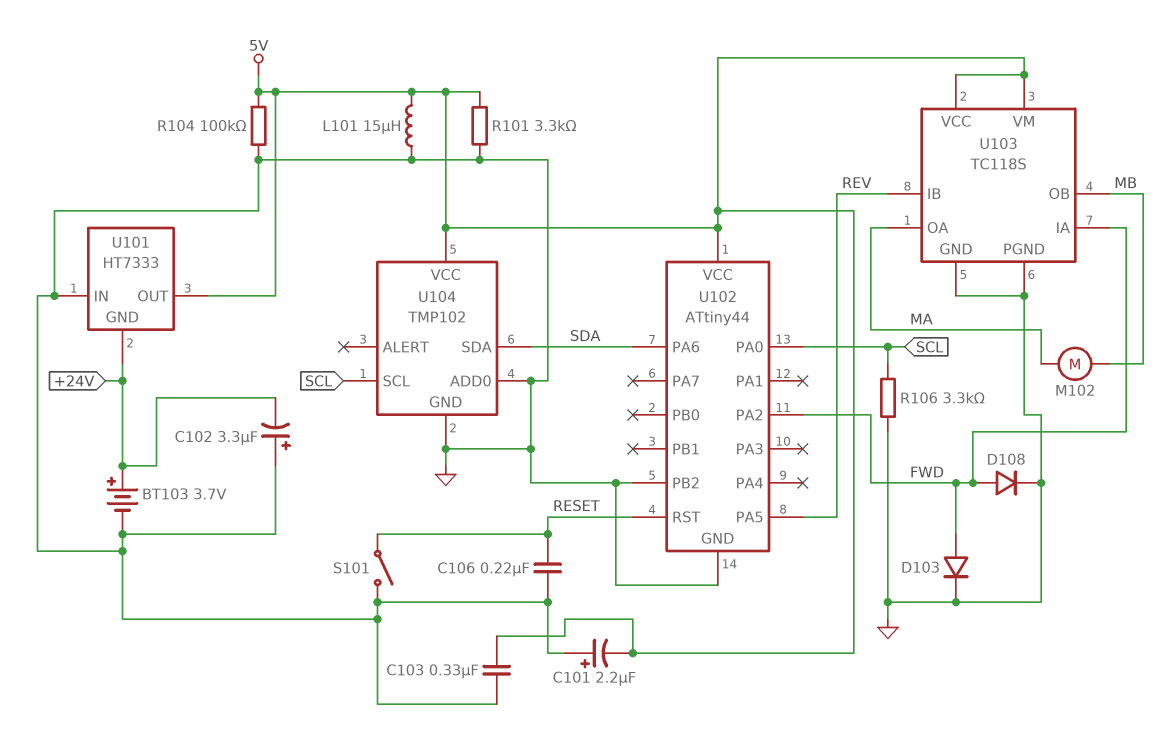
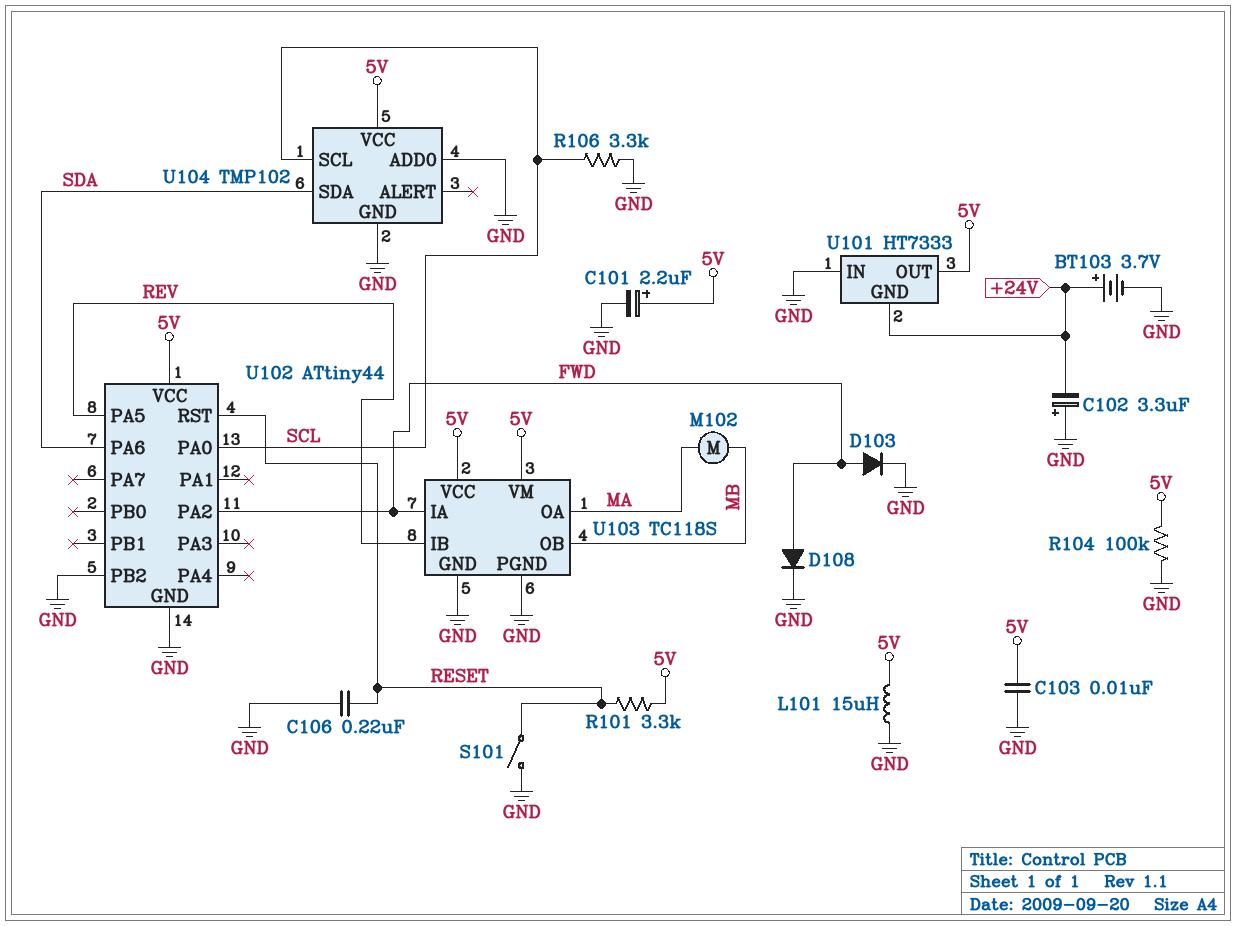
C101: 2.2uF (plus GND, minus 5V) -> 2.2uF (plus 5V, minus GND)
C103: 330nF (5V, GND) -> 10nF (5V, GND)
R101: 3.3k (5V, GND) -> 3.3k (5V, RESET)

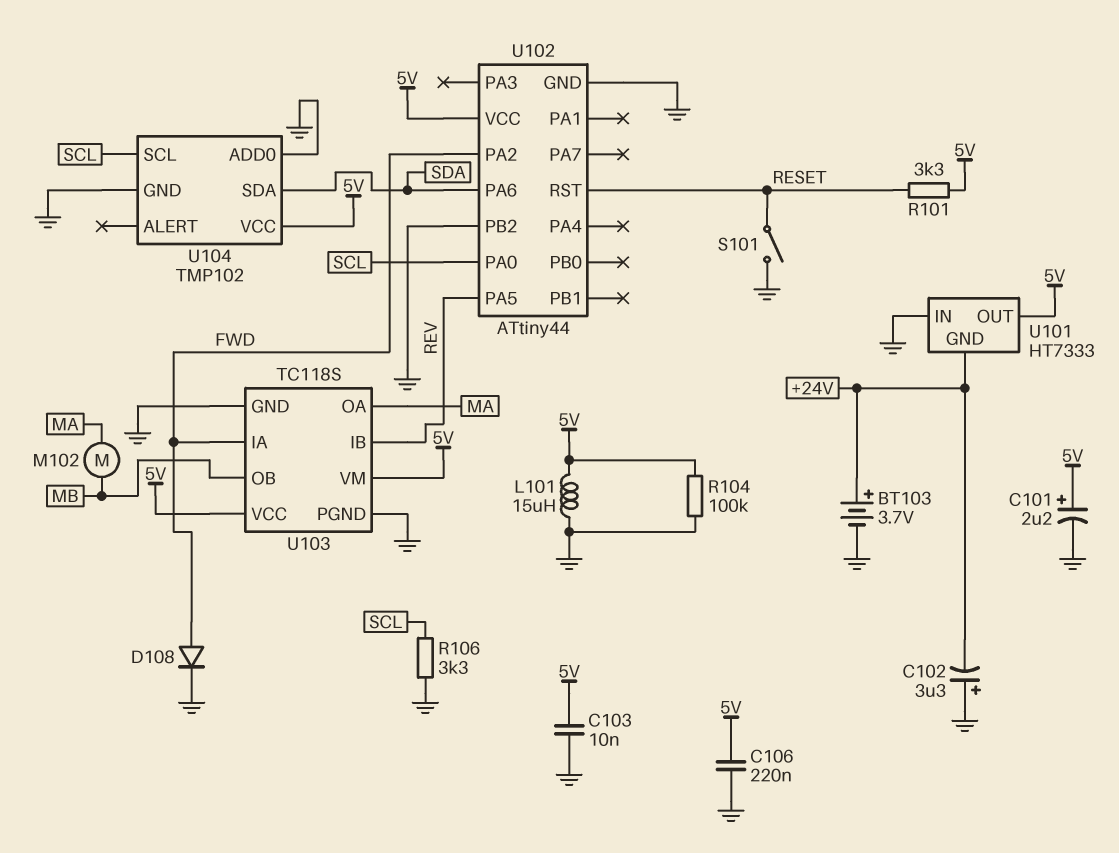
C106: 220nF (GND, RESET) -> 220nF (5V, GND)
D103: diode (A FWD, K GND) -> none

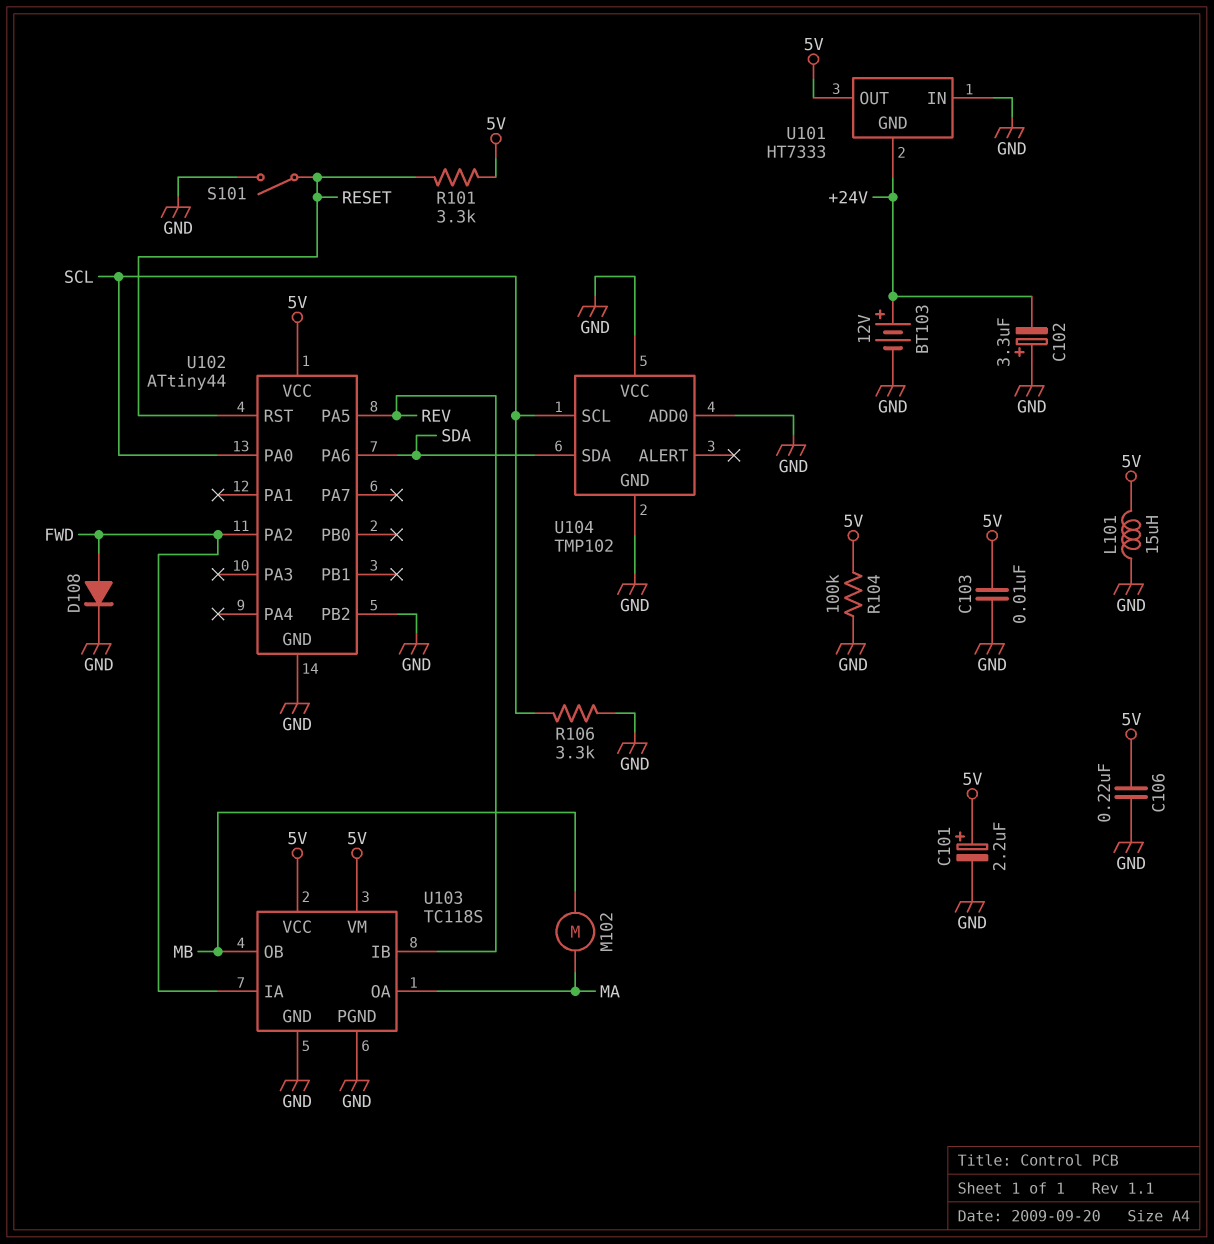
BT103: 3.7V (plus +24V, minus GND) -> 12V (plus +24V, minus GND)
U104 pin VCC: 5V -> GND

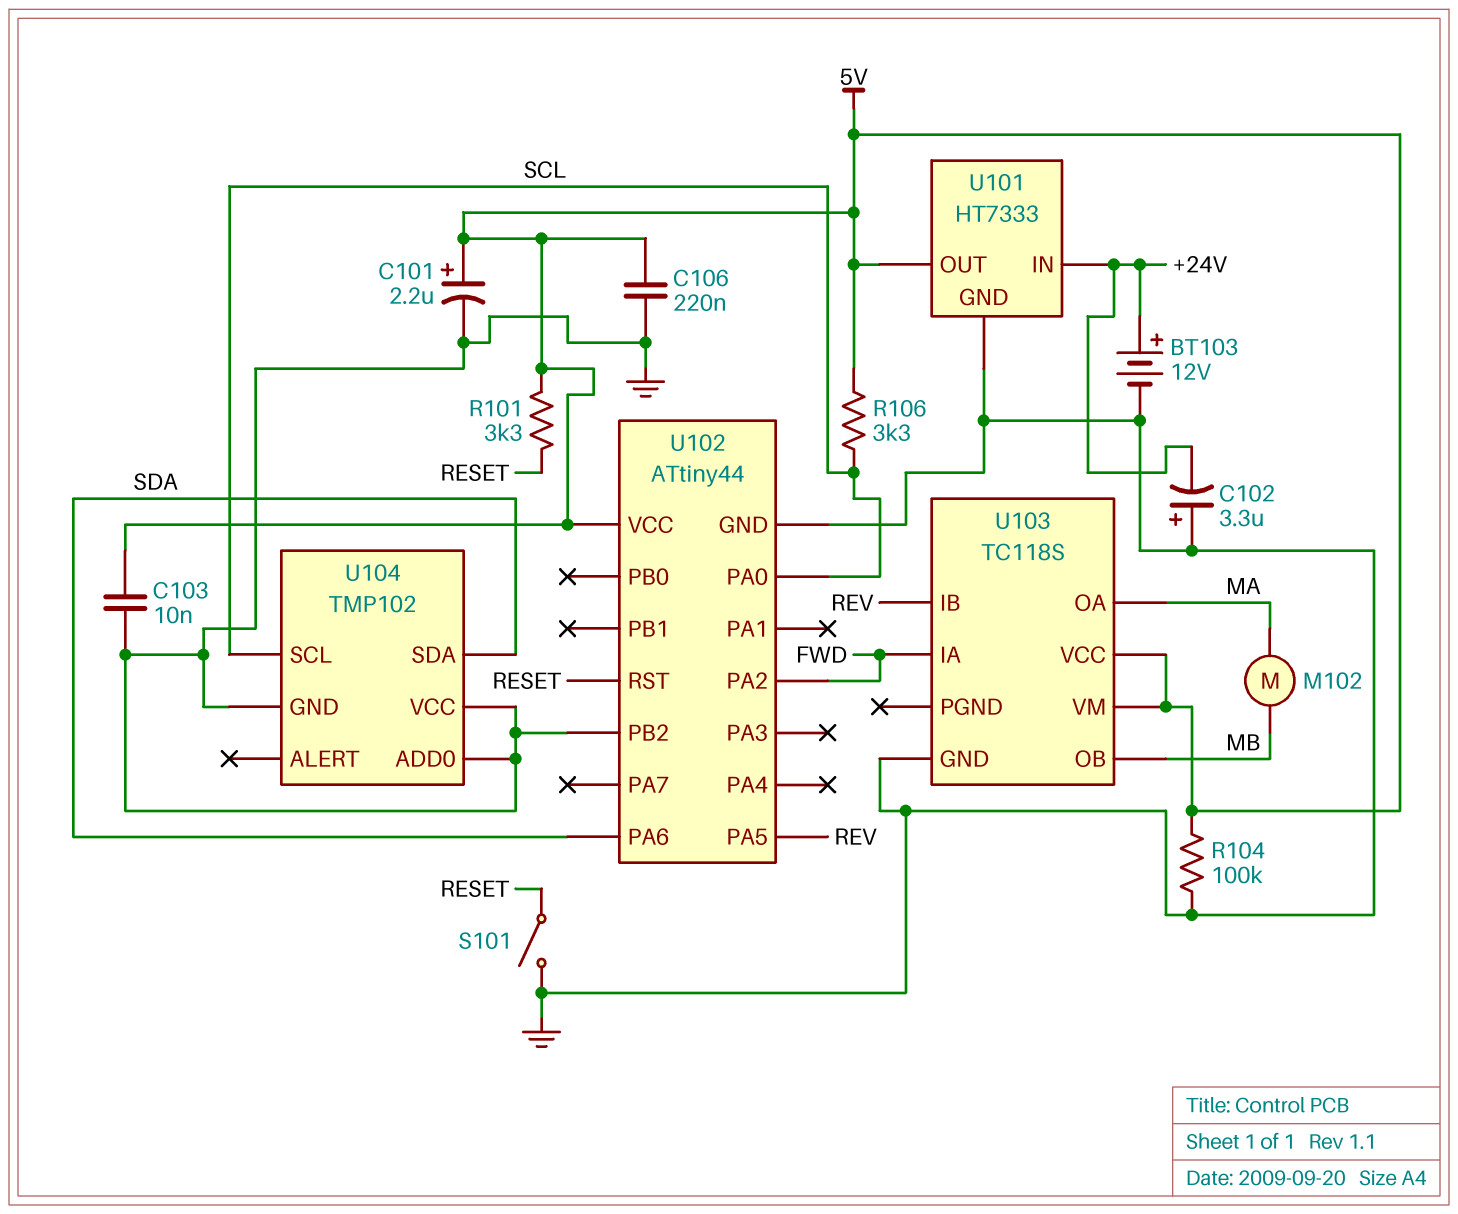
D108: diode (A FWD, K GND) -> none
L101: 15uH (5V, GND) -> none
R106: 3.3k (GND, SCL) -> 3.3k (5V, SCL)
U101 pin GND: +24V -> GND
U101 pin IN: GND -> +24V
U103 pin PGND: GND -> none

